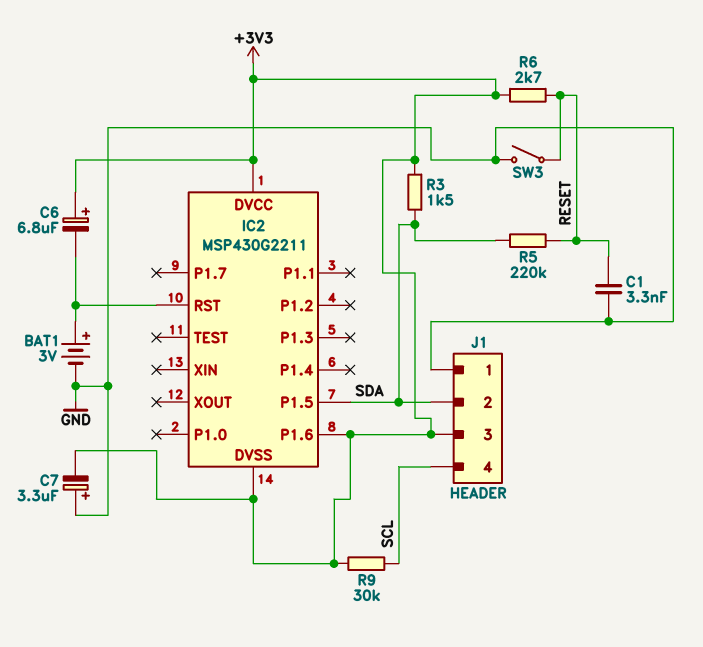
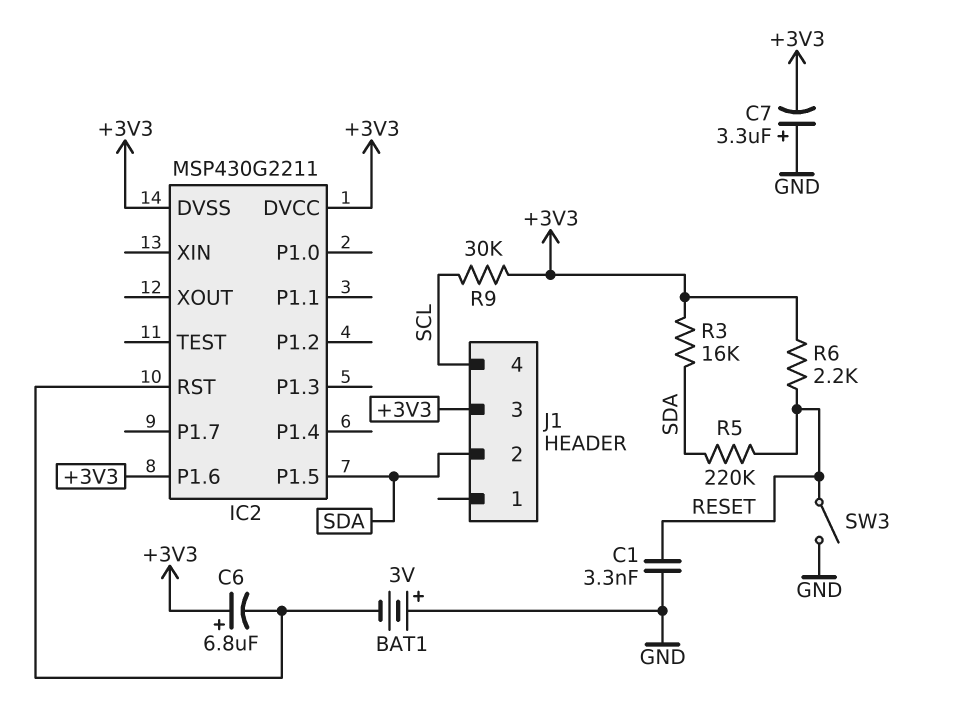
BAT1: 3V (plus IC2/RST, minus GND) -> 3V (plus GND, minus IC2/RST)
J1 pin 1: GND -> none
R3: 1.5k (+3V3, SDA) -> 16k (+3V3, SDA)
R6: 2.7k (+3V3, RESET) -> 2.2k (+3V3, RESET)

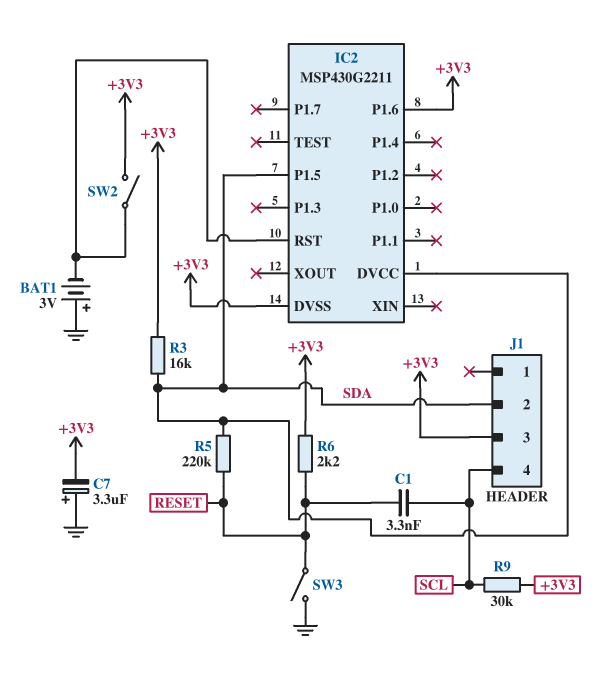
C1: 3.3nF (GND, RESET) -> 3.3nF (RESET, SCL)
C6: 6.8uF (plus +3V3, minus IC2/RST) -> none
IC2 pin DVCC: +3V3 -> SDA
SW2: none -> switch (+3V3, IC2/RST)

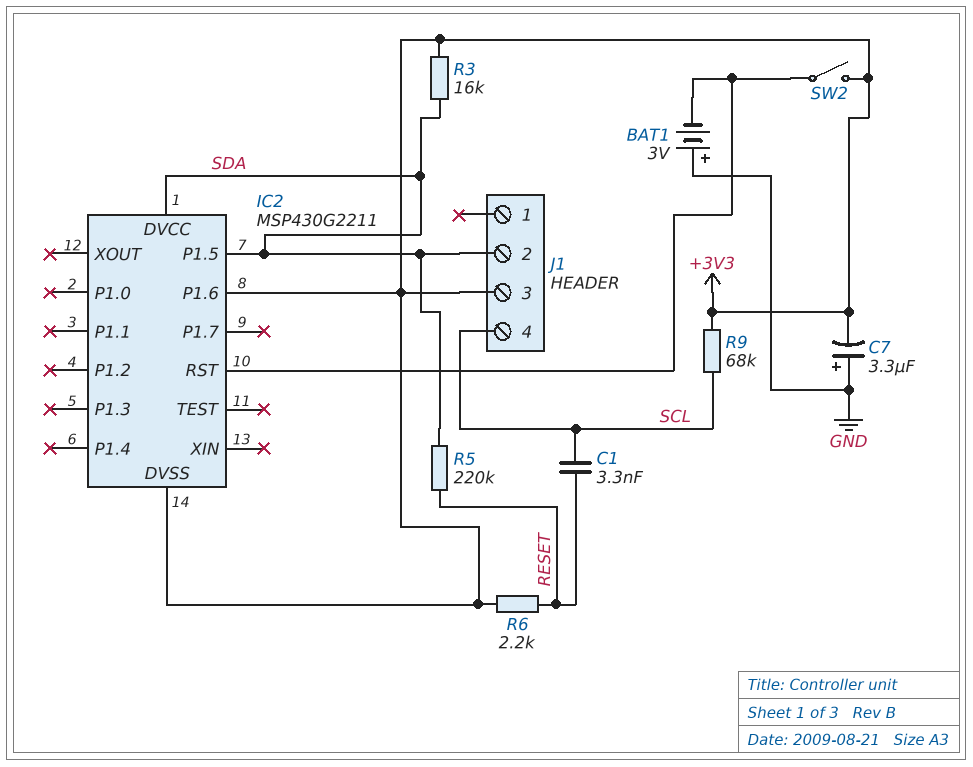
R9: 30k (+3V3, SCL) -> 68k (+3V3, SCL)
SW3: switch (GND, RESET) -> none

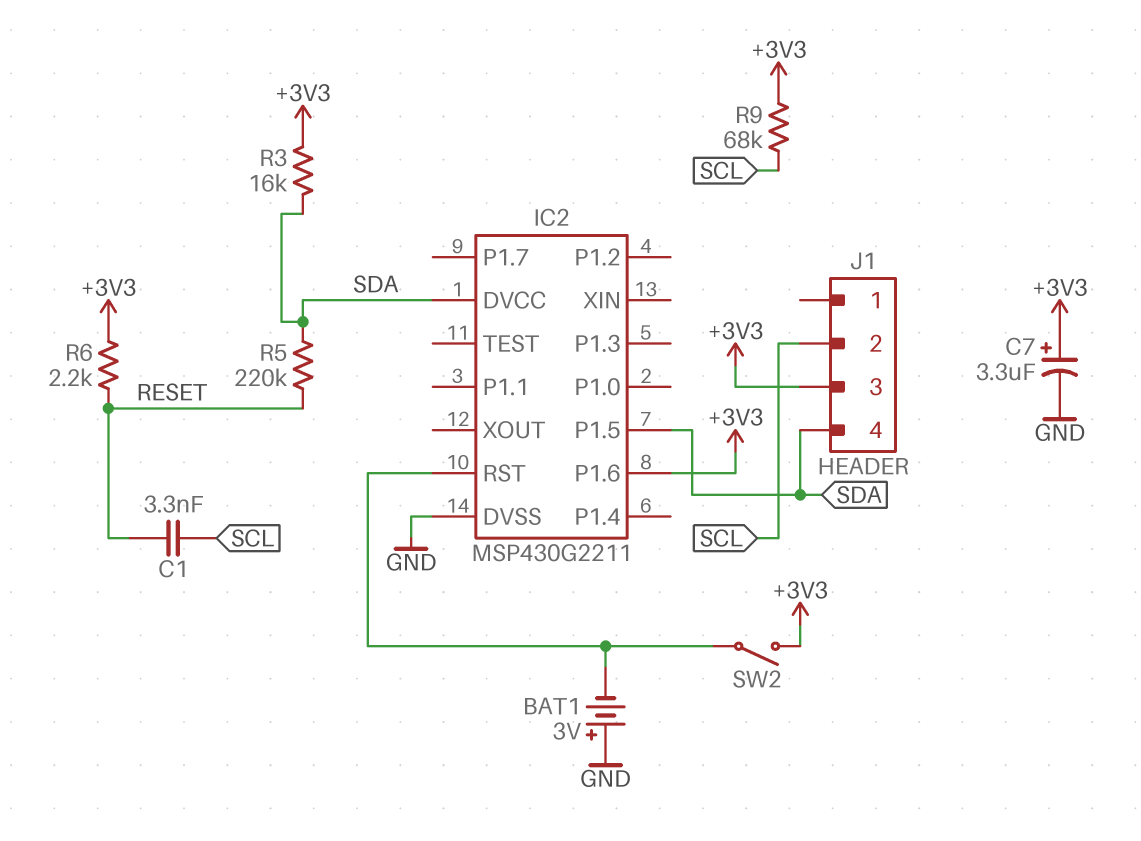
C7: 3.3uF (plus GND, minus +3V3) -> 3.3uF (plus +3V3, minus GND)
IC2 pin DVSS: +3V3 -> GND
J1 pin 2: SDA -> SCL
J1 pin 4: SCL -> SDA

